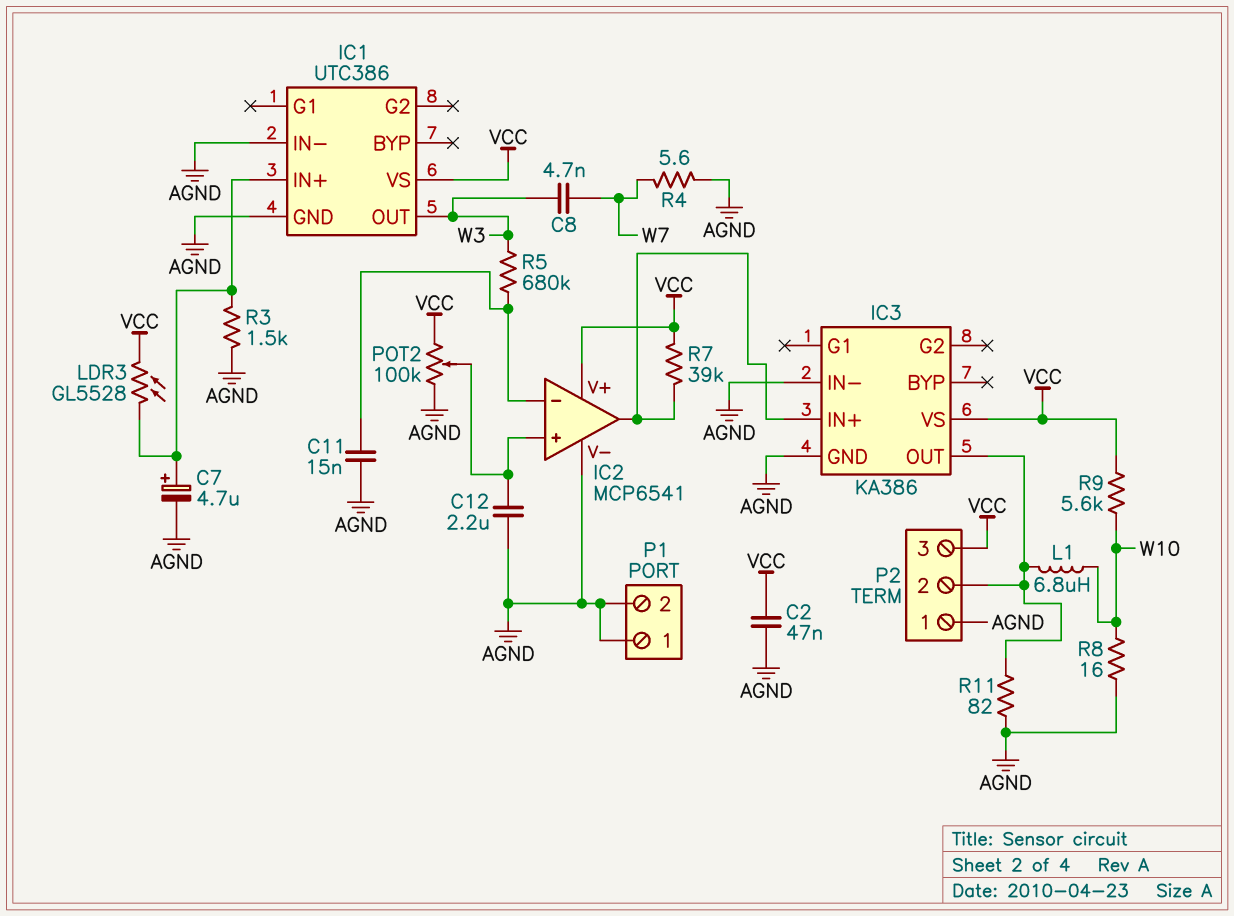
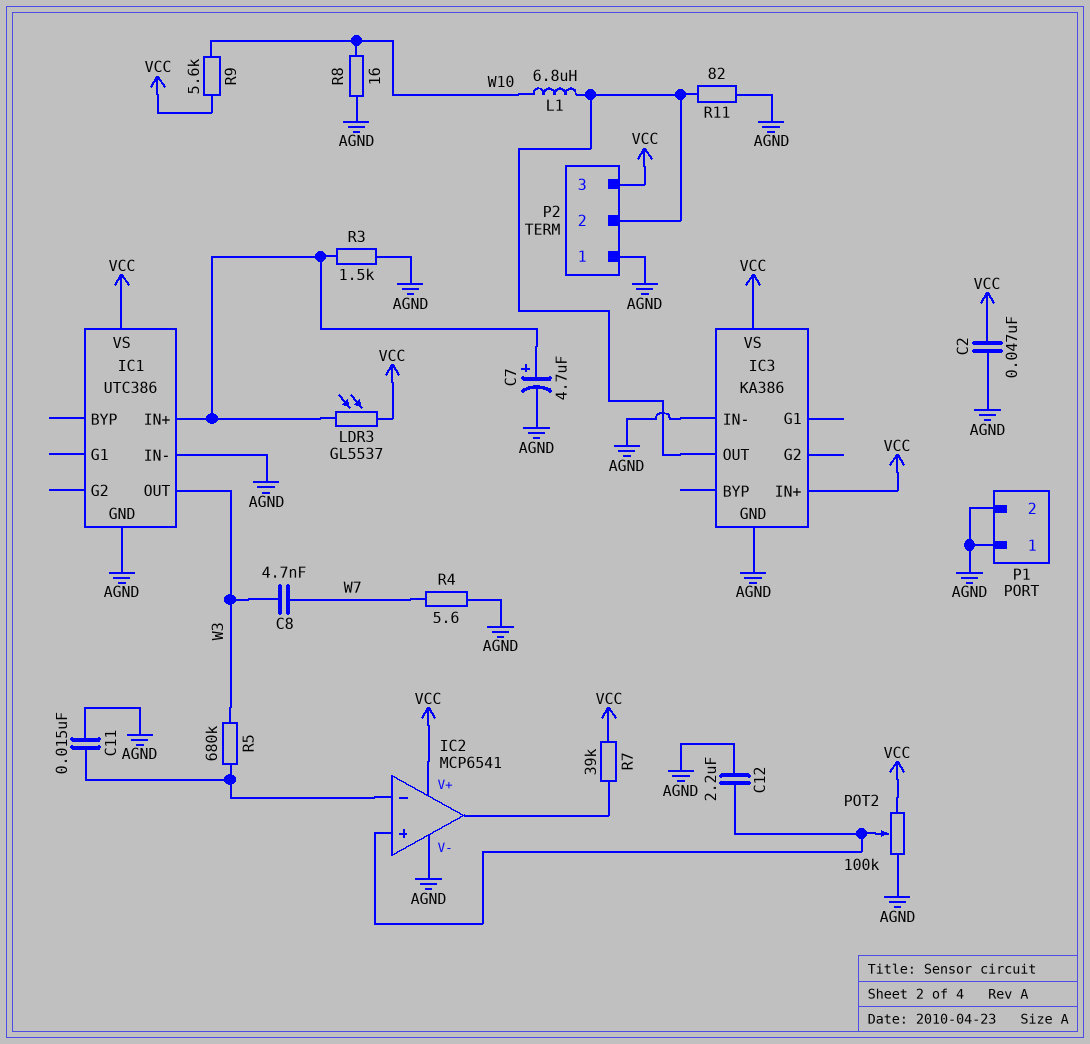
IC3 pin IN+: IC2/out -> VCC
LDR3: GL5528 (IC1/IN+, VCC) -> GL5537 (IC1/IN+, VCC)

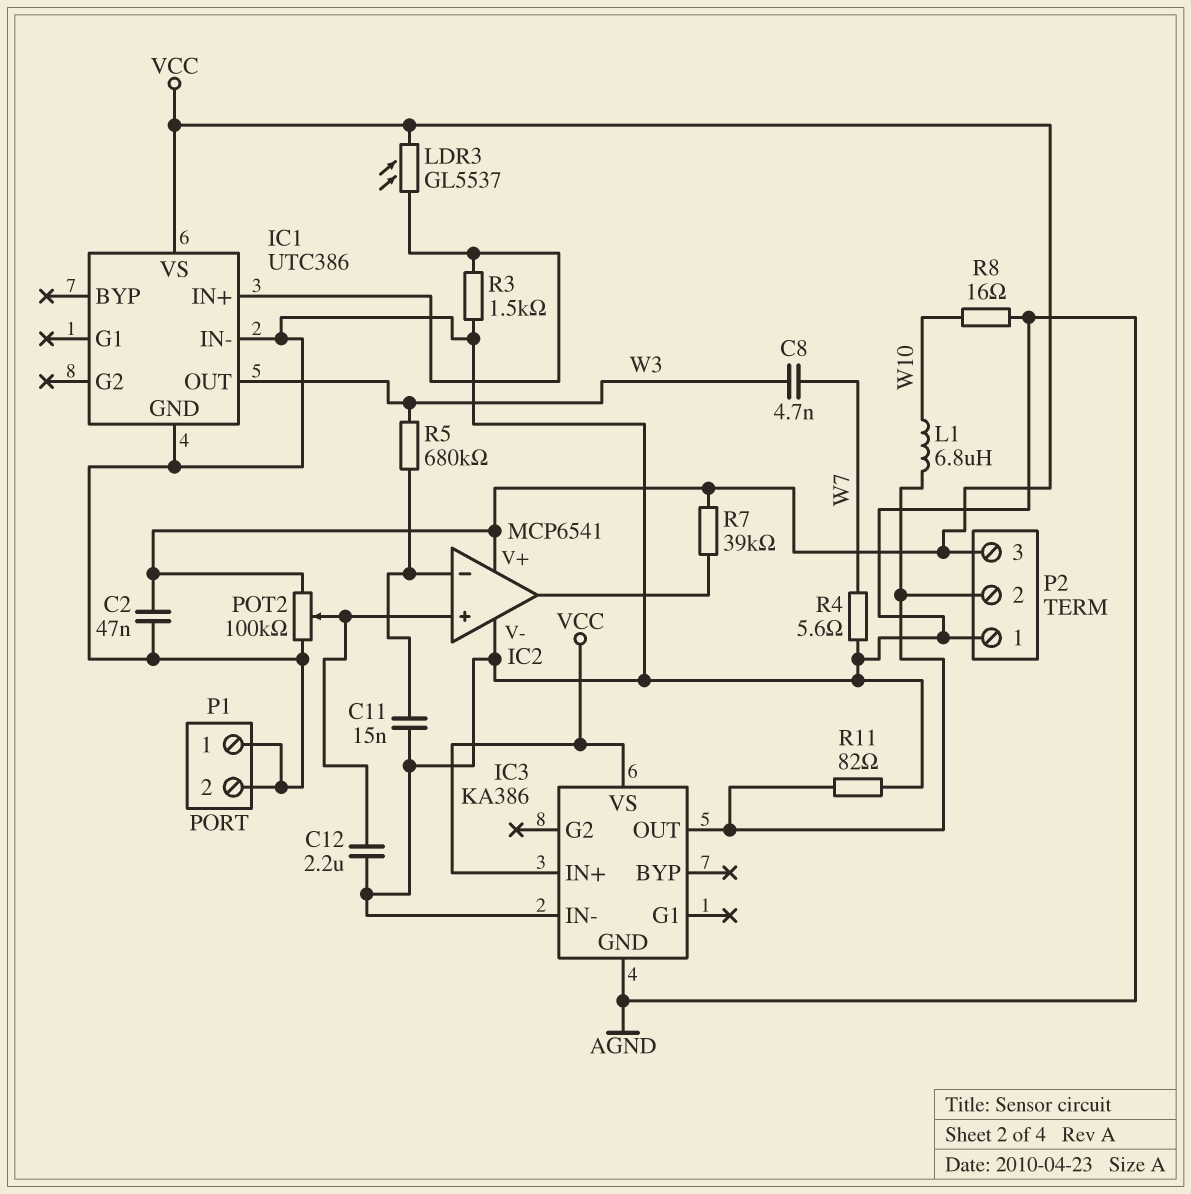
C7: 4.7uF (plus IC1/IN+, minus AGND) -> none
R9: 5.6k (VCC, W10) -> none

